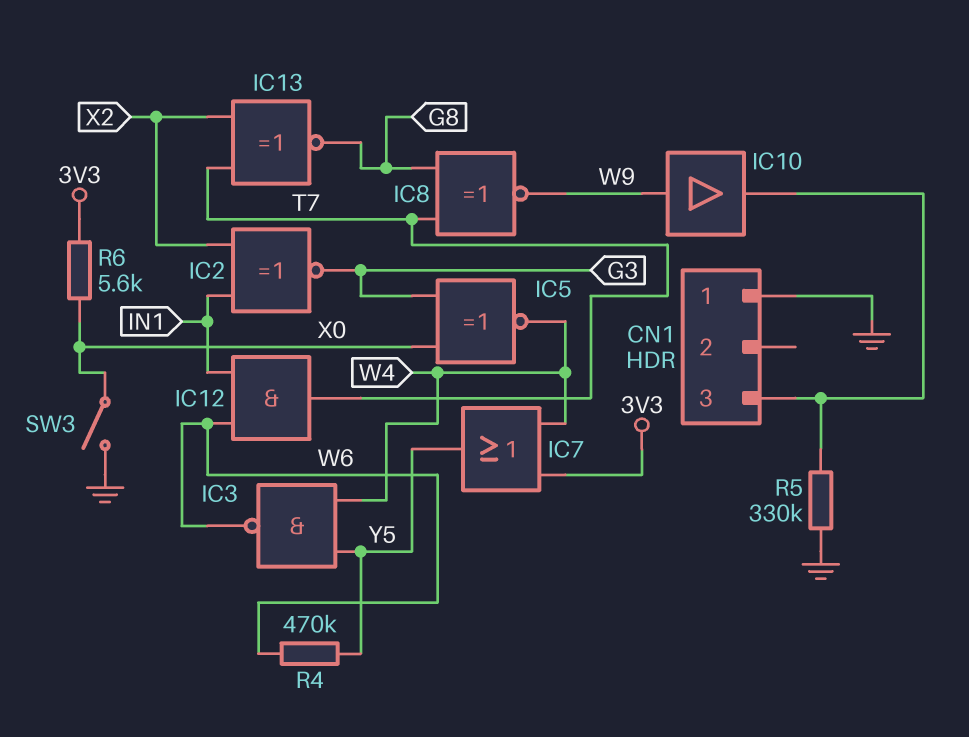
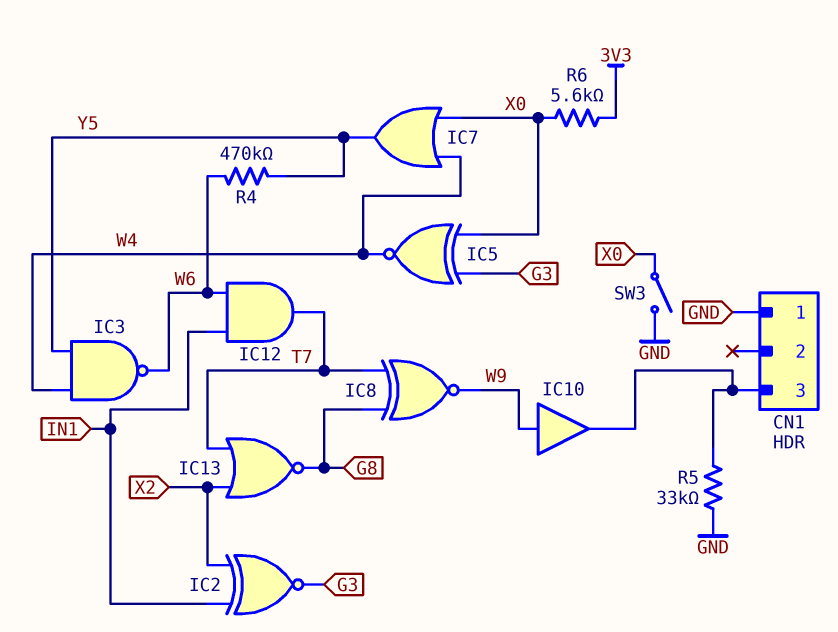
IC7: OR (in 3V3, in W4, out Y5) -> OR (in W4, in X0, out Y5)
IC13: XNOR (in T7, in X2, out G8) -> NOR (in T7, in X2, out G8)
R5: 330k (CN1/3, GND) -> 33k (CN1/3, GND)

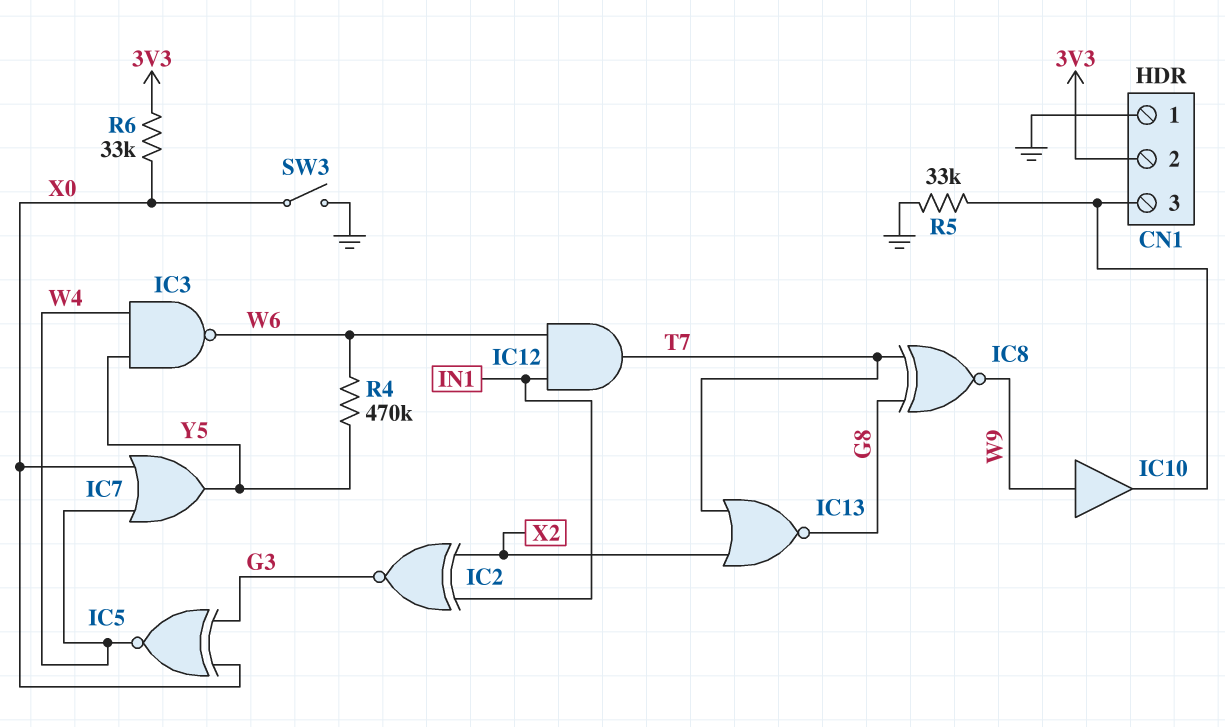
CN1 pin 2: none -> 3V3
R6: 5.6k (3V3, X0) -> 33k (3V3, X0)

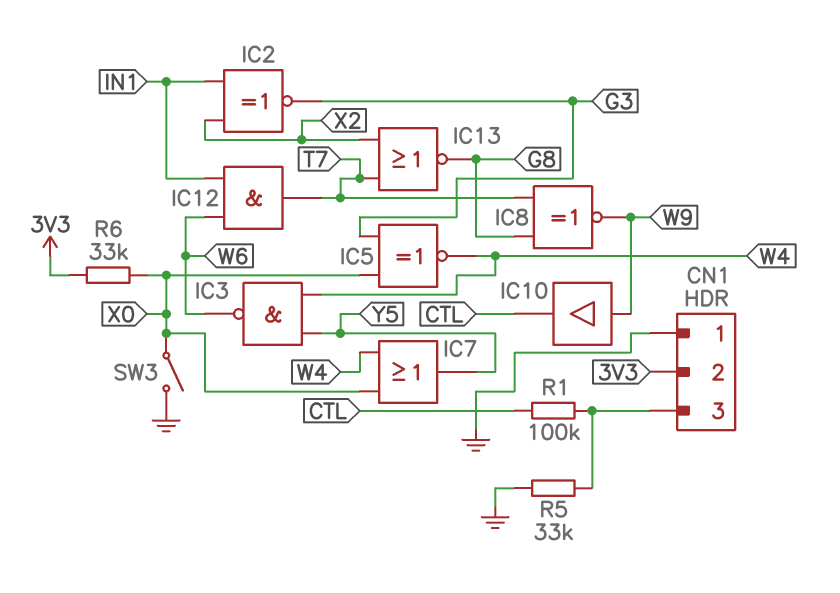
IC10: buffer (in W9, out CN1/3) -> buffer (in W9, out CTL)
R1: none -> 100k (CN1/3, CTL)
R4: 470k (W6, Y5) -> none

